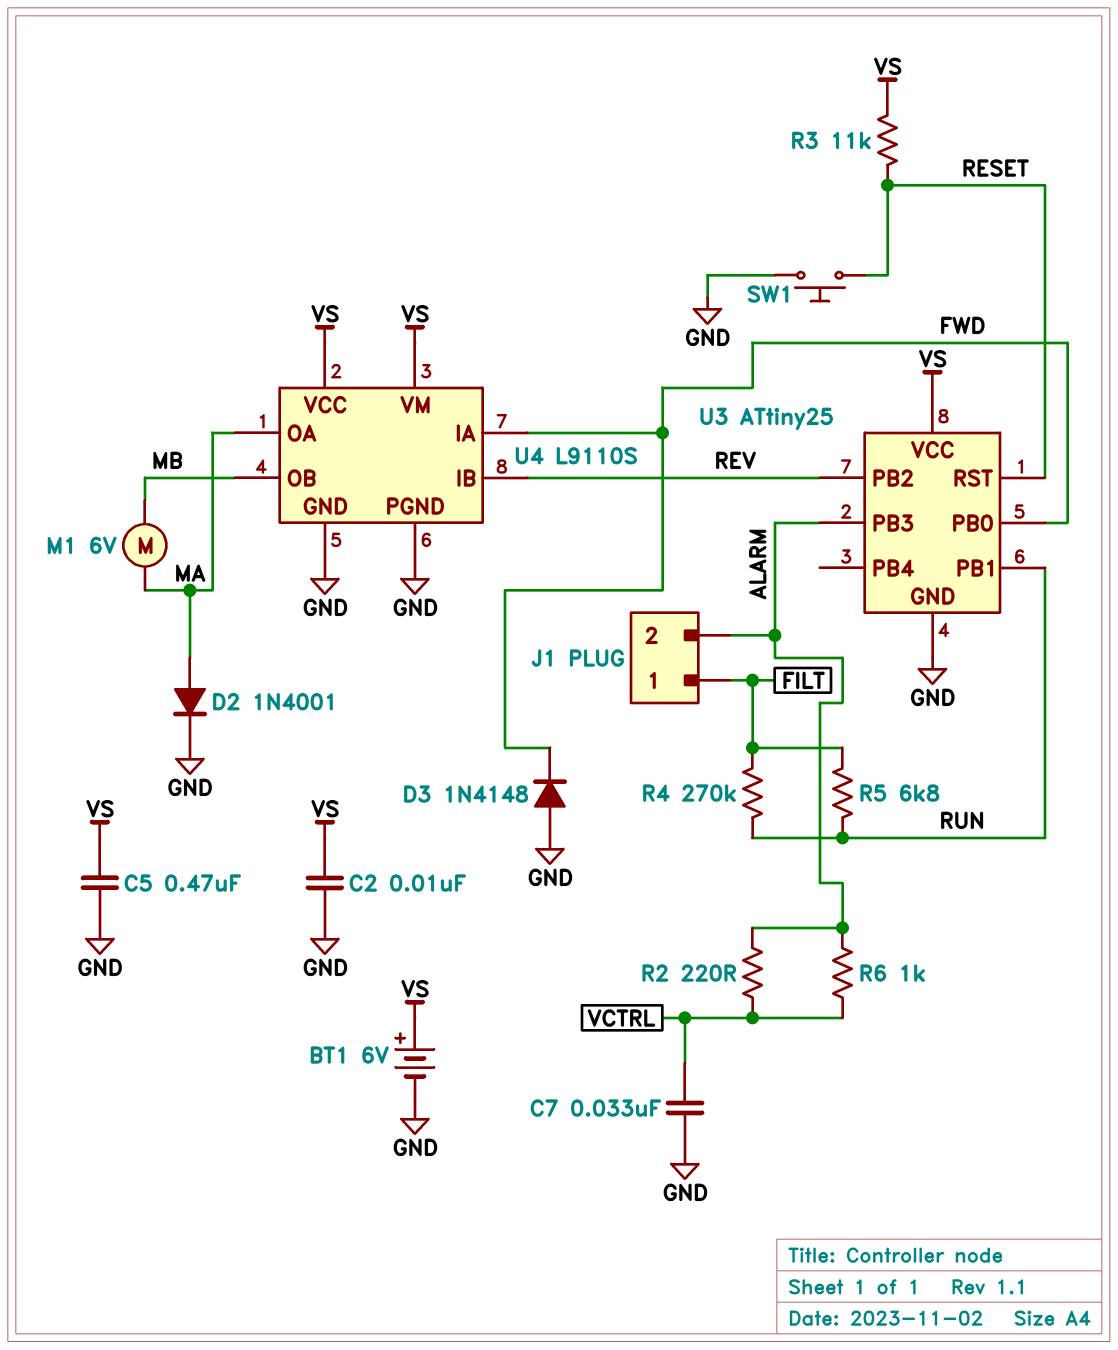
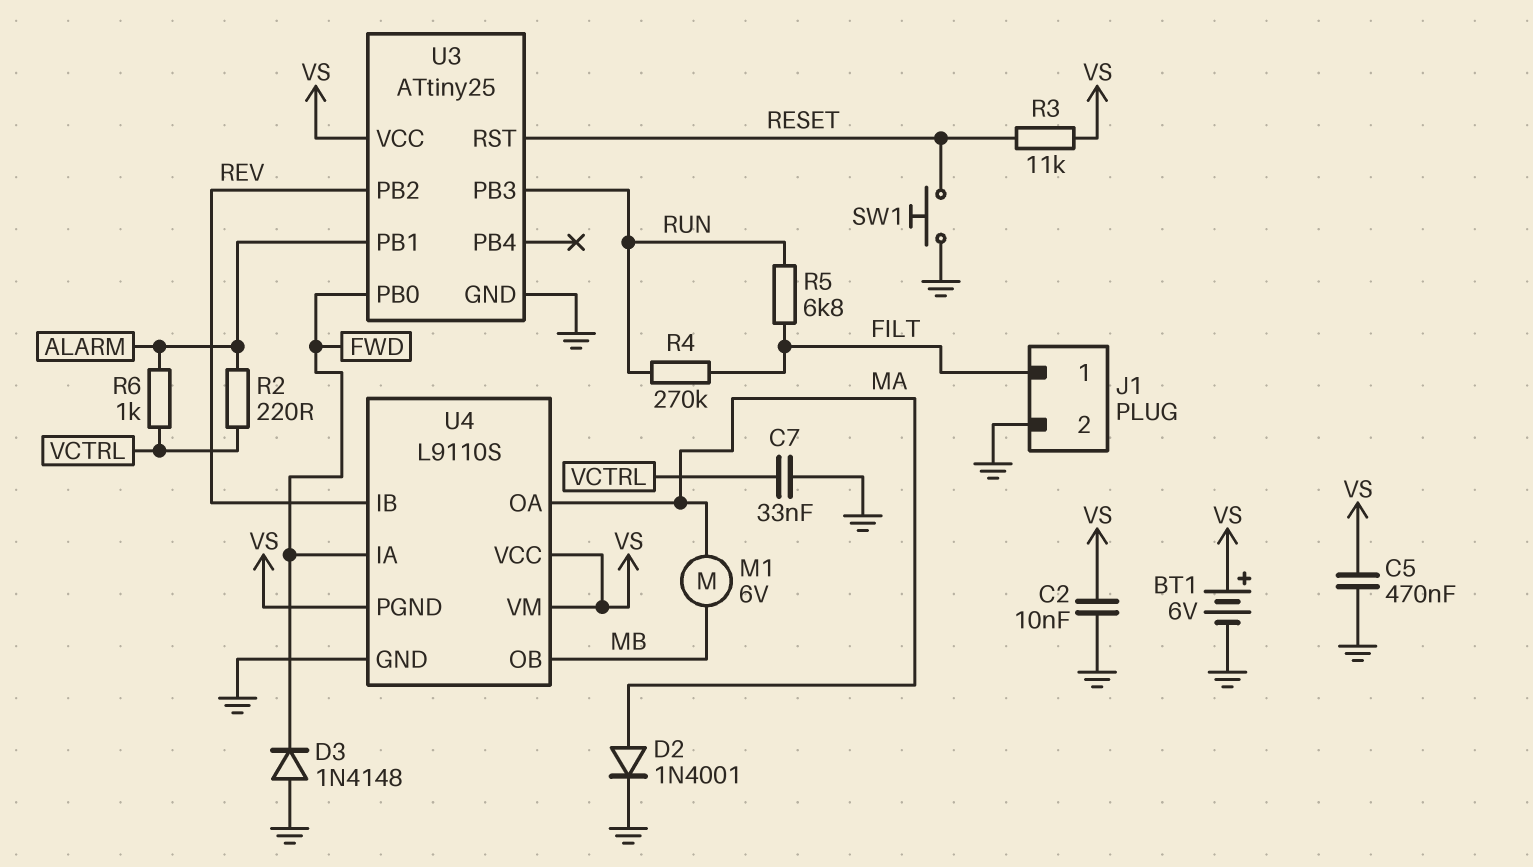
J1 pin 2: ALARM -> GND
U3 pin PB1: RUN -> ALARM
U3 pin PB3: ALARM -> RUN
U4 pin PGND: GND -> VS

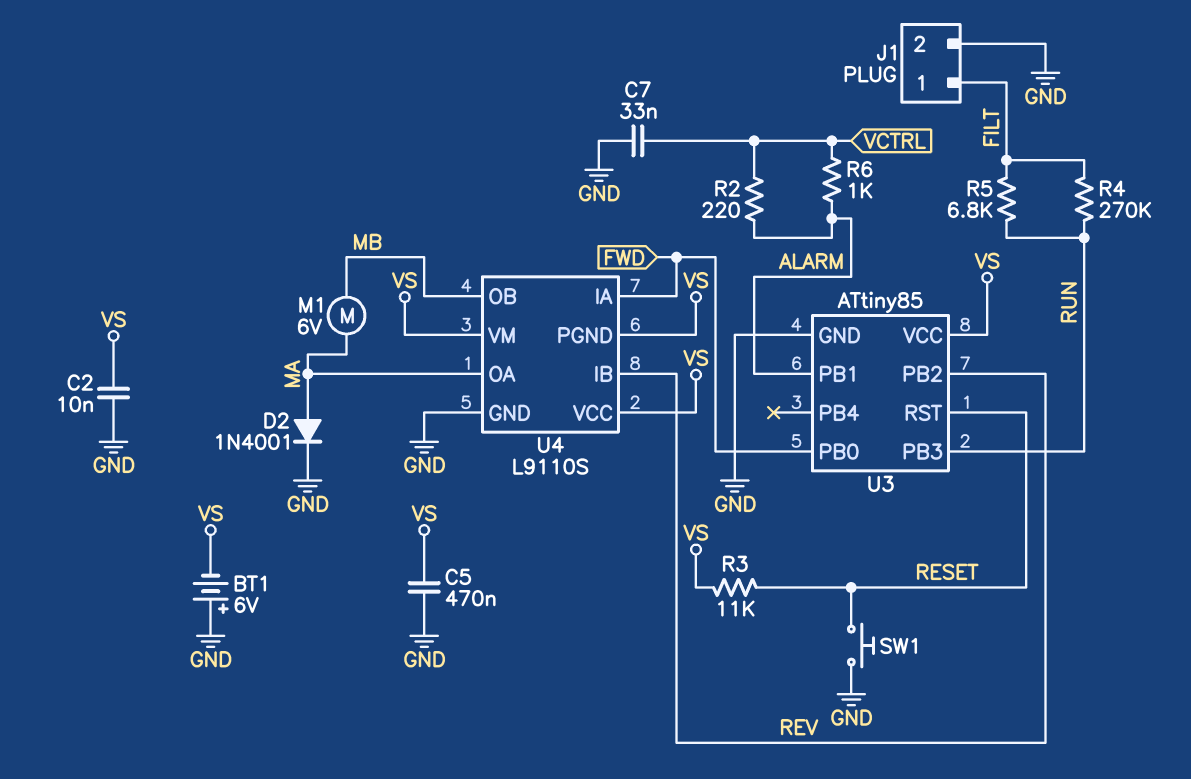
BT1: 6V (plus VS, minus GND) -> 6V (plus GND, minus VS)
D3: diode 1N4148 (A GND, K FWD) -> none
U3: ATtiny25 -> ATtiny85

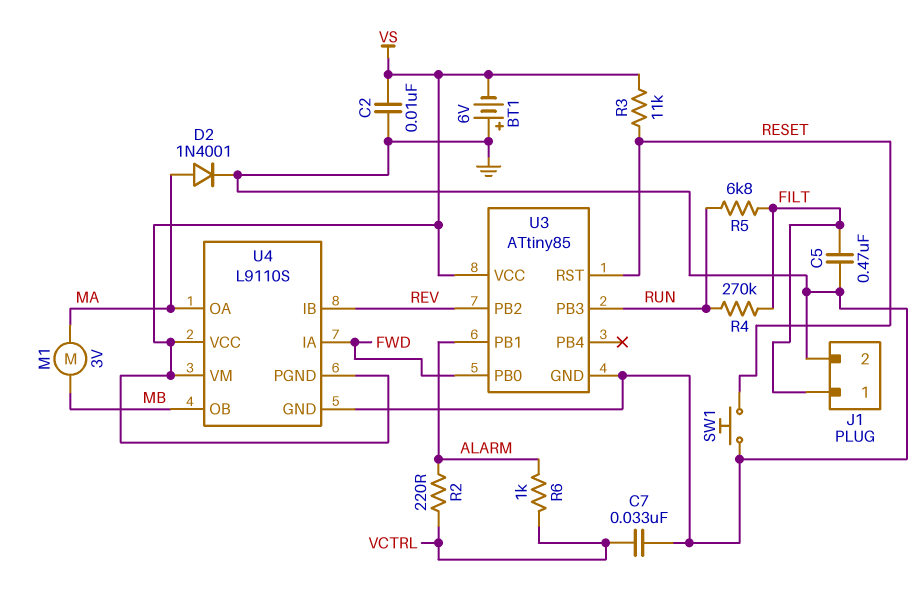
C5: 470nF (GND, VS) -> 470nF (FILT, GND)
M1: motor 6V (MA, MB) -> motor 3V (MA, MB)

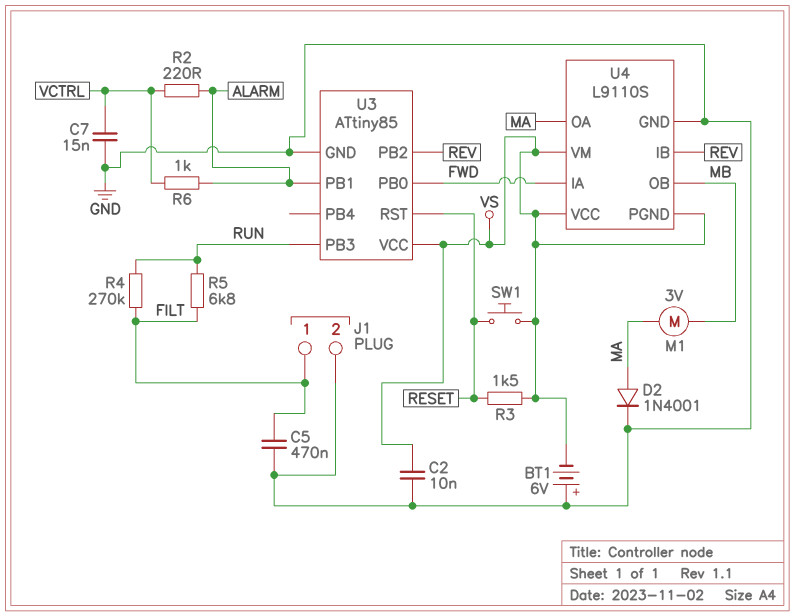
C7: 33nF (GND, VCTRL) -> 15nF (GND, VCTRL)
R3: 11k (RESET, VS) -> 1.5k (RESET, VS)
SW1: button (GND, RESET) -> button (RESET, VS)

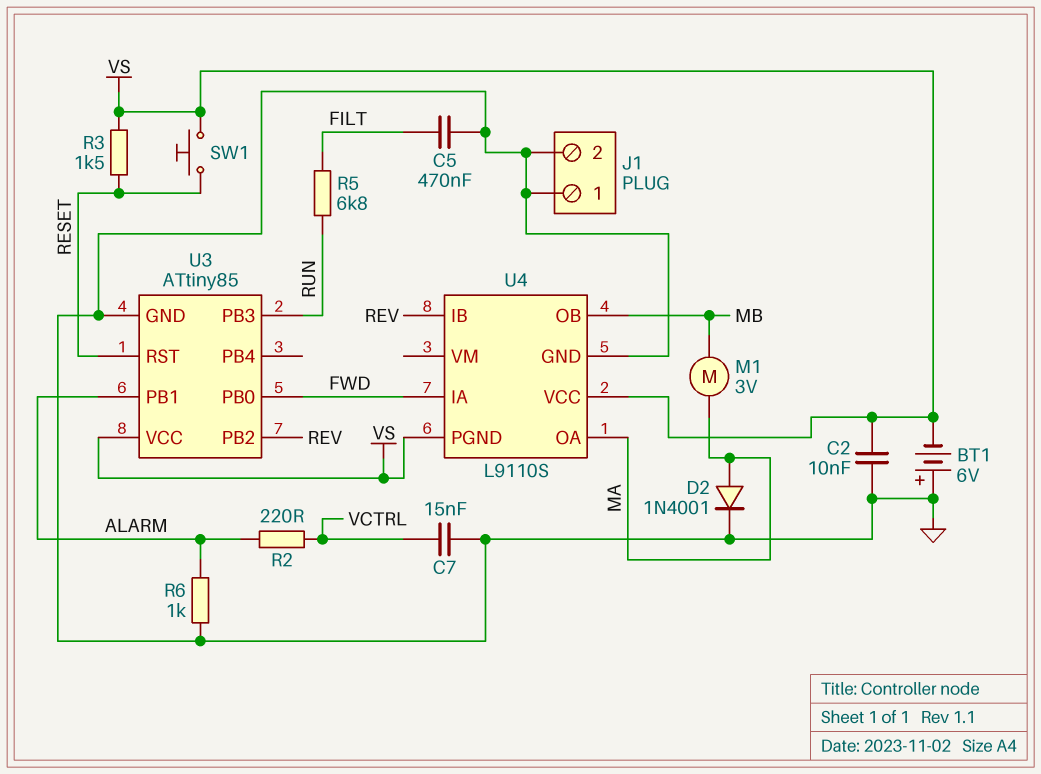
J1 pin 1: FILT -> GND
R4: 270k (FILT, RUN) -> none
R6: 1k (ALARM, VCTRL) -> 1k (ALARM, GND)
U4 pin VM: VS -> none

